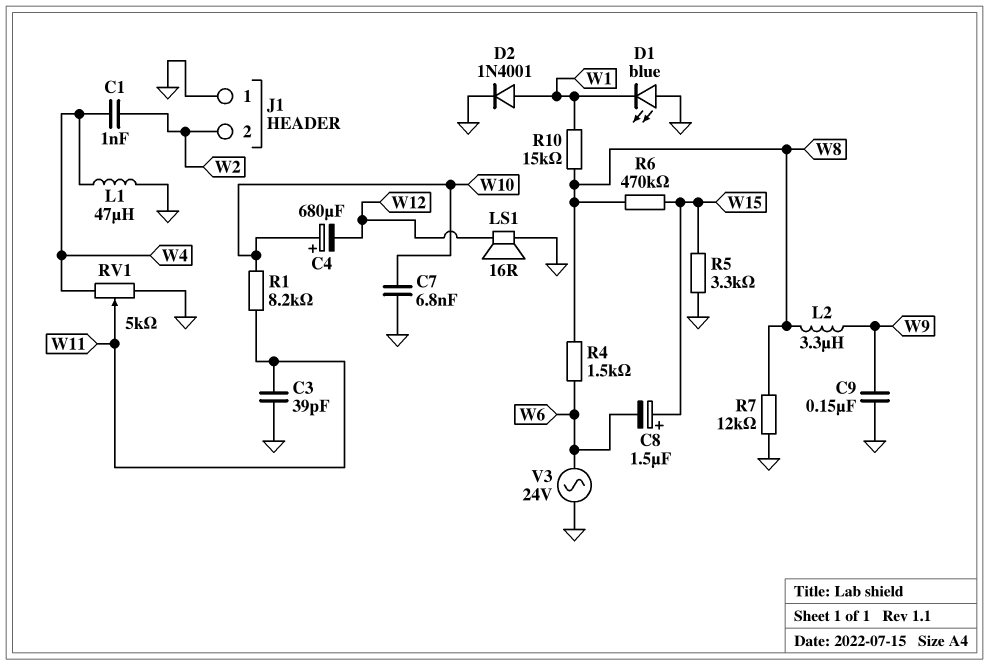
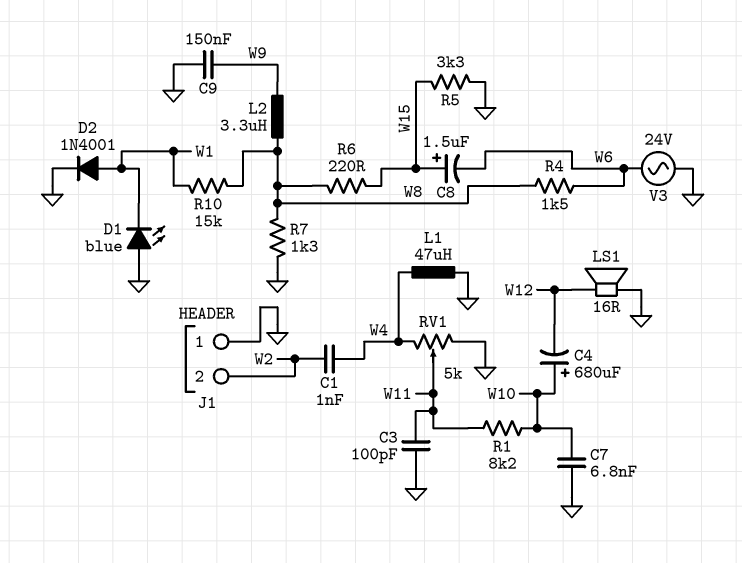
C3: 39pF (GND, W11) -> 100pF (GND, W11)
R6: 470k (W8, W15) -> 220 (W8, W15)
R7: 12k (GND, W8) -> 1.3k (GND, W8)

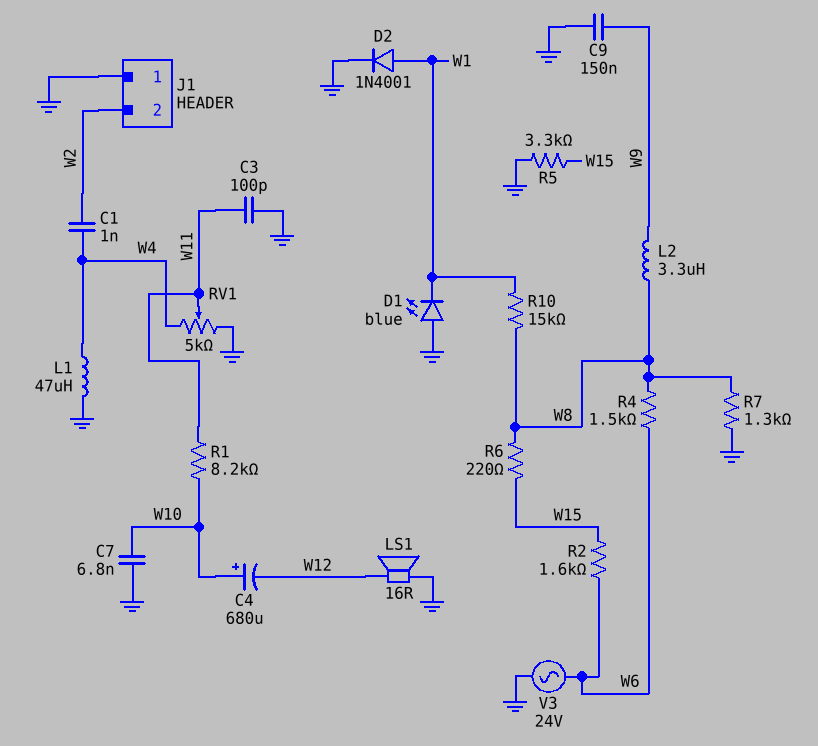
C8: 1.5uF (plus W15, minus W6) -> none
R2: none -> 1.6k (W6, W15)

